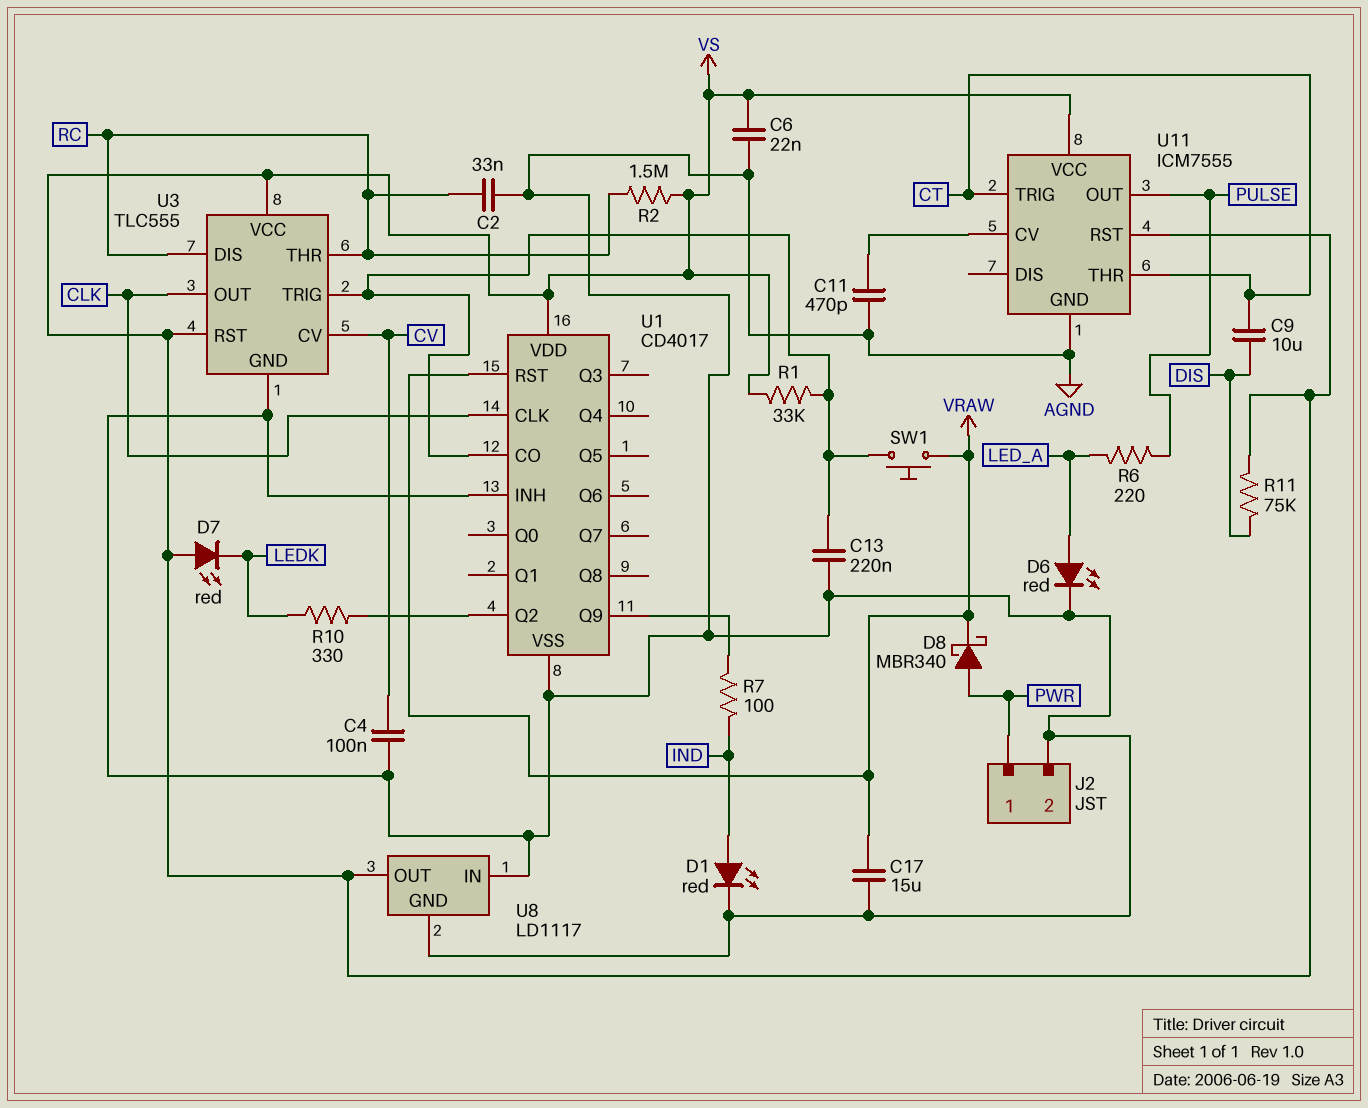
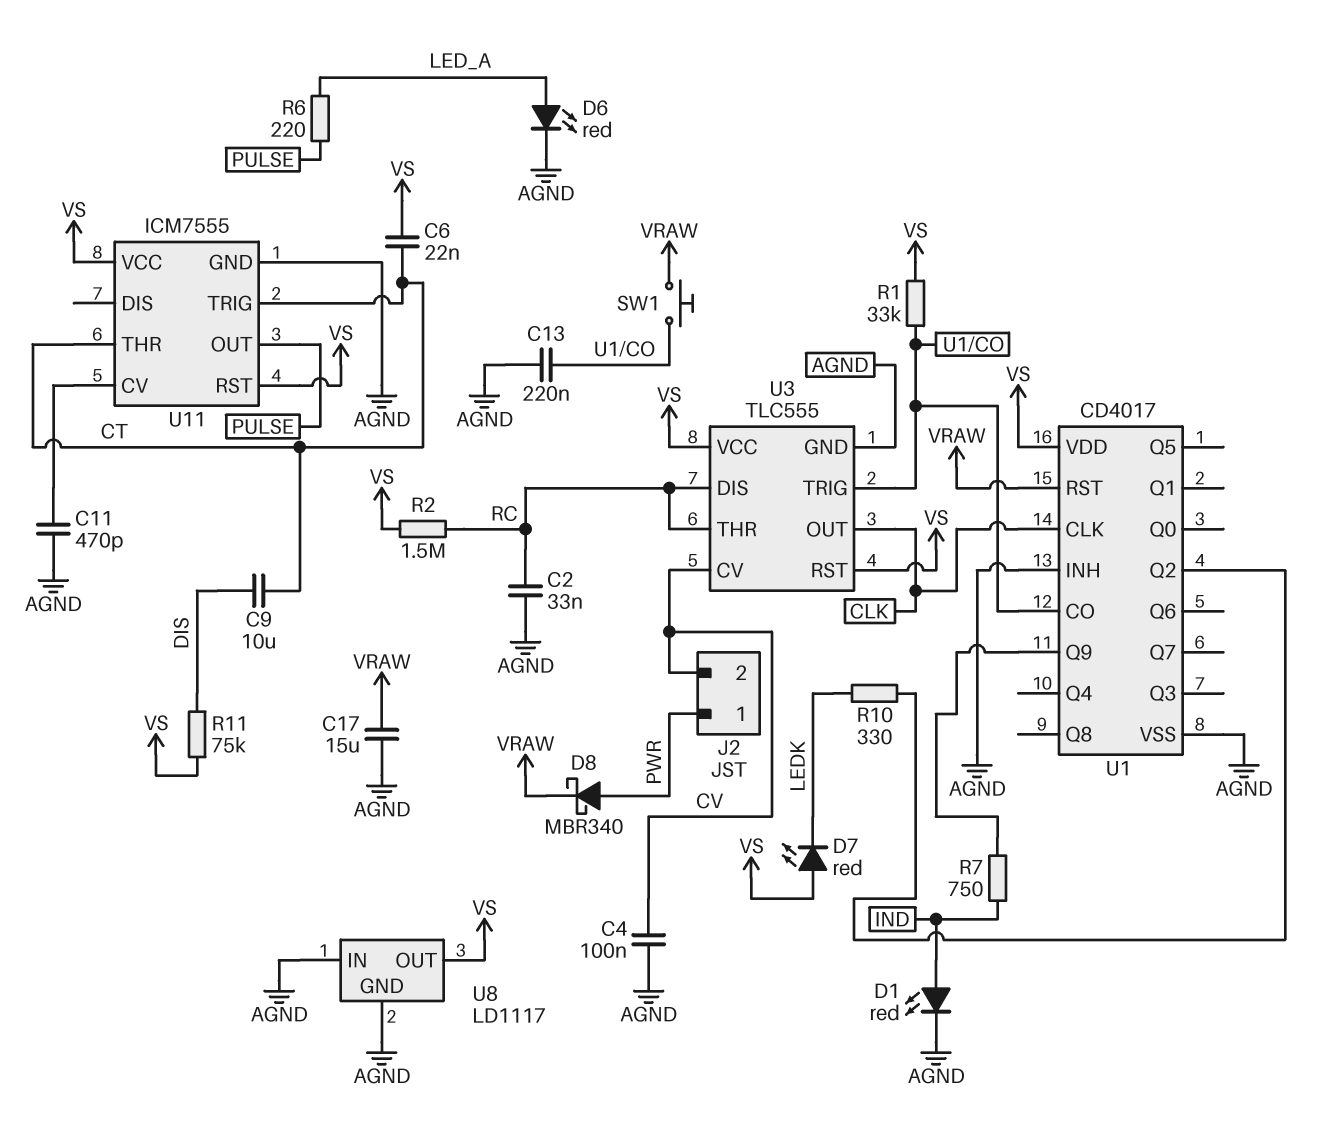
C6: 22nF (AGND, VS) -> 22nF (CT, VS)
J2 pin 2: AGND -> CV
R7: 100 (IND, U1/Q9) -> 750 (IND, U1/Q9)

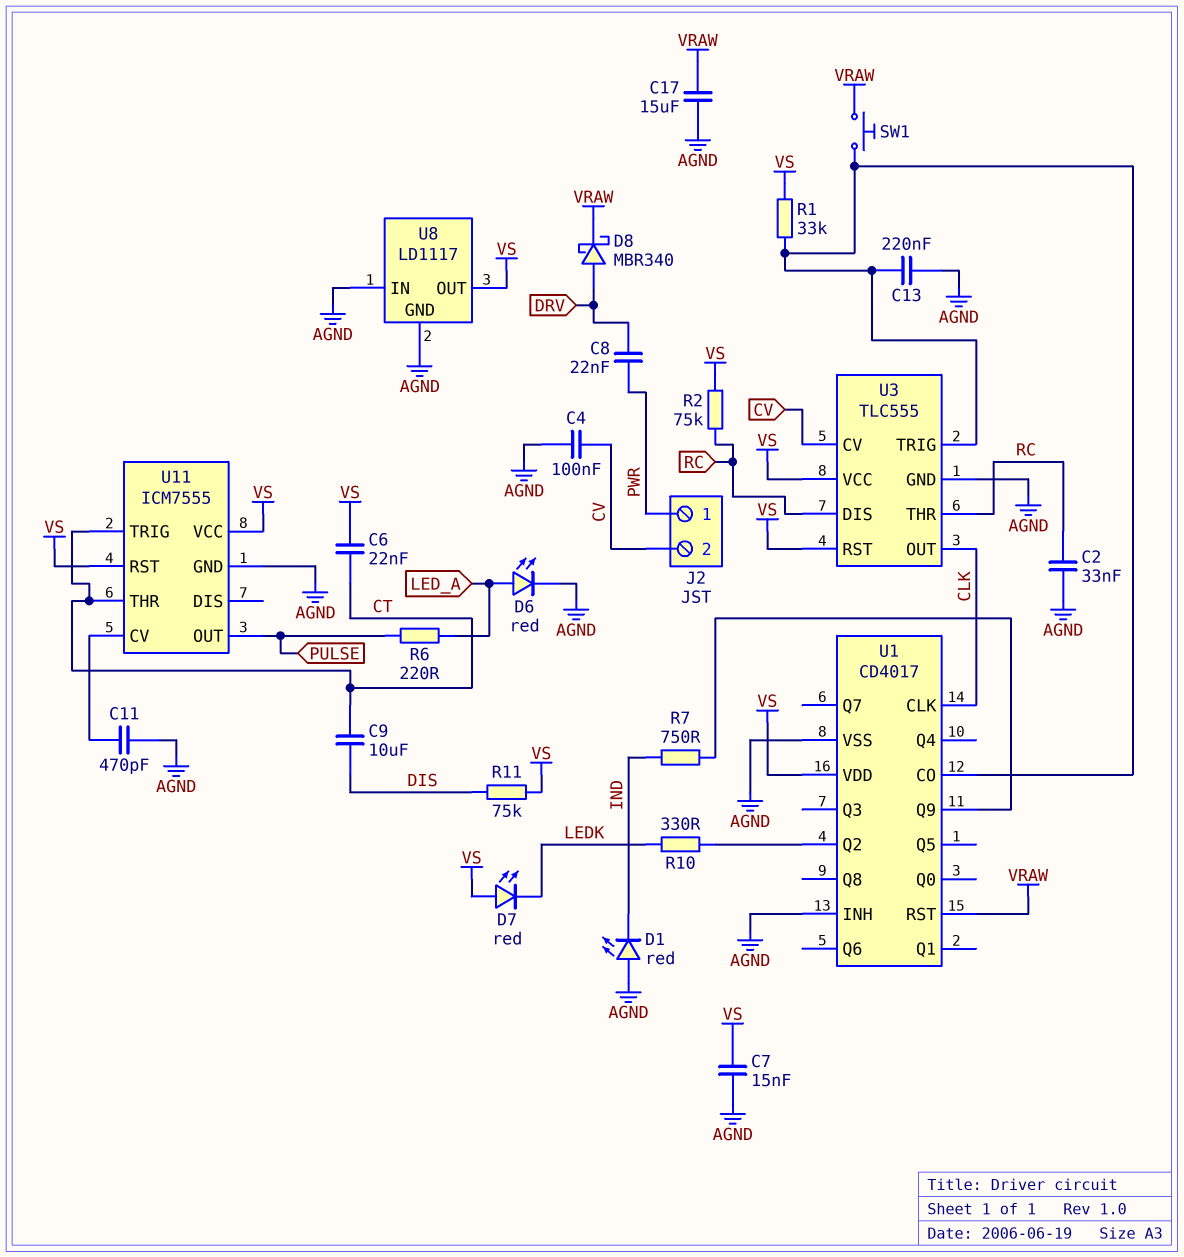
C7: none -> 15nF (AGND, VS)
C8: none -> 22nF (DRV, PWR)
D1: LED red (A IND, K AGND) -> LED red (A AGND, K IND)
D8: schottky MBR340 (A PWR, K VRAW) -> schottky MBR340 (A DRV, K VRAW)
R2: 1.5M (RC, VS) -> 75k (RC, VS)

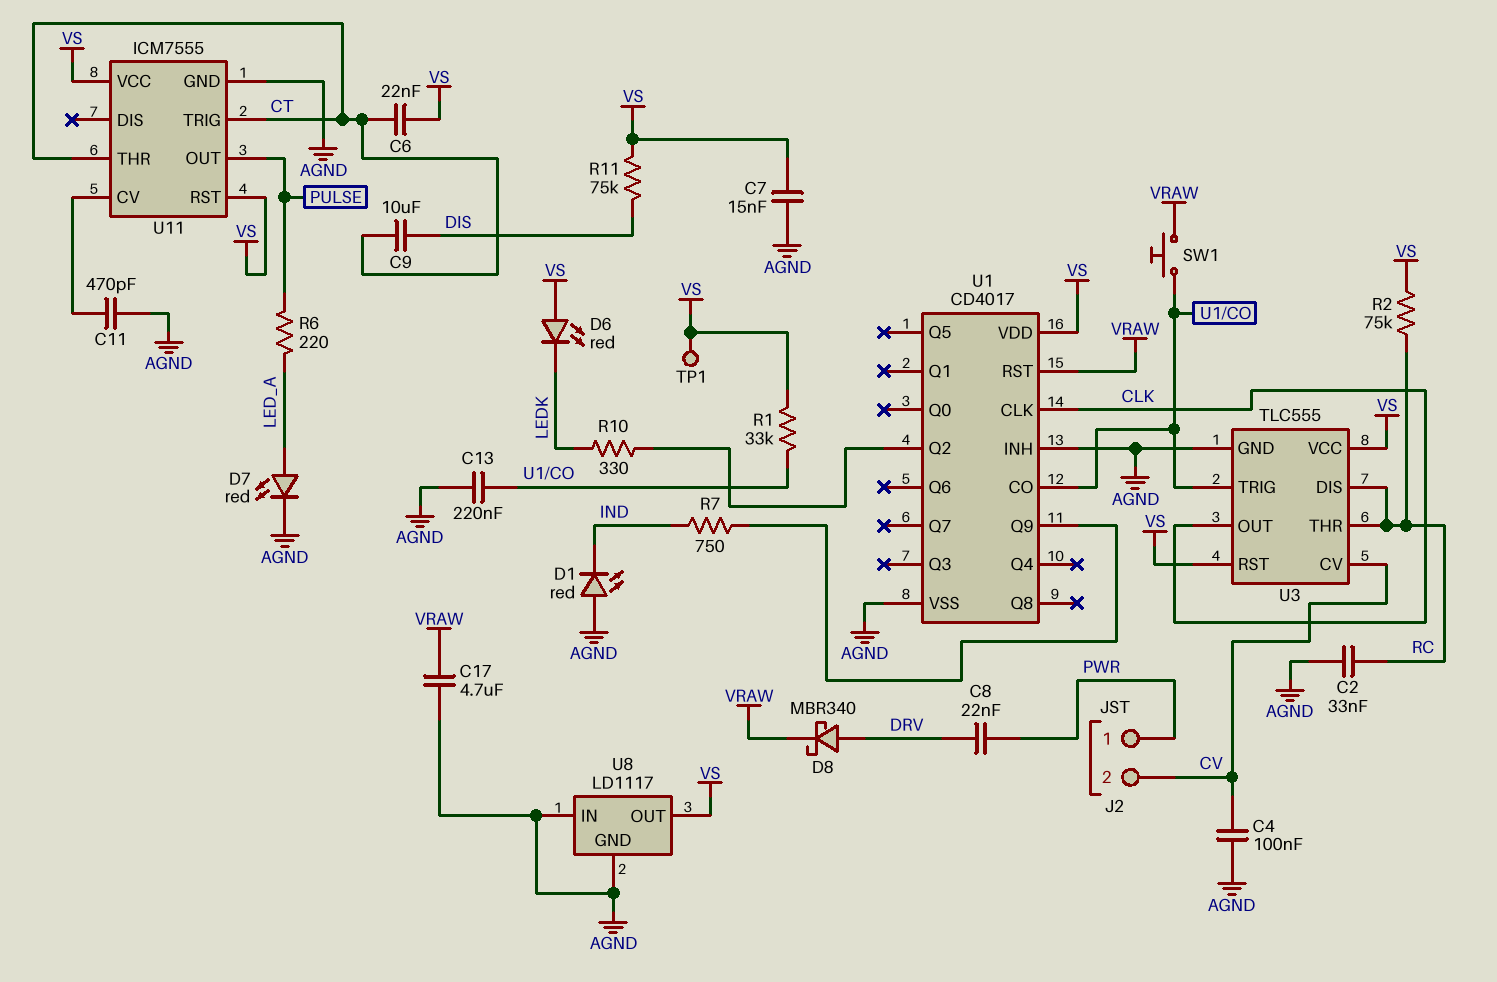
C17: 15uF (AGND, VRAW) -> 4.7uF (AGND, VRAW)
D6: LED red (A LED_A, K AGND) -> LED red (A VS, K LEDK)
D7: LED red (A VS, K LEDK) -> LED red (A LED_A, K AGND)
TP1: none -> test point (VS)

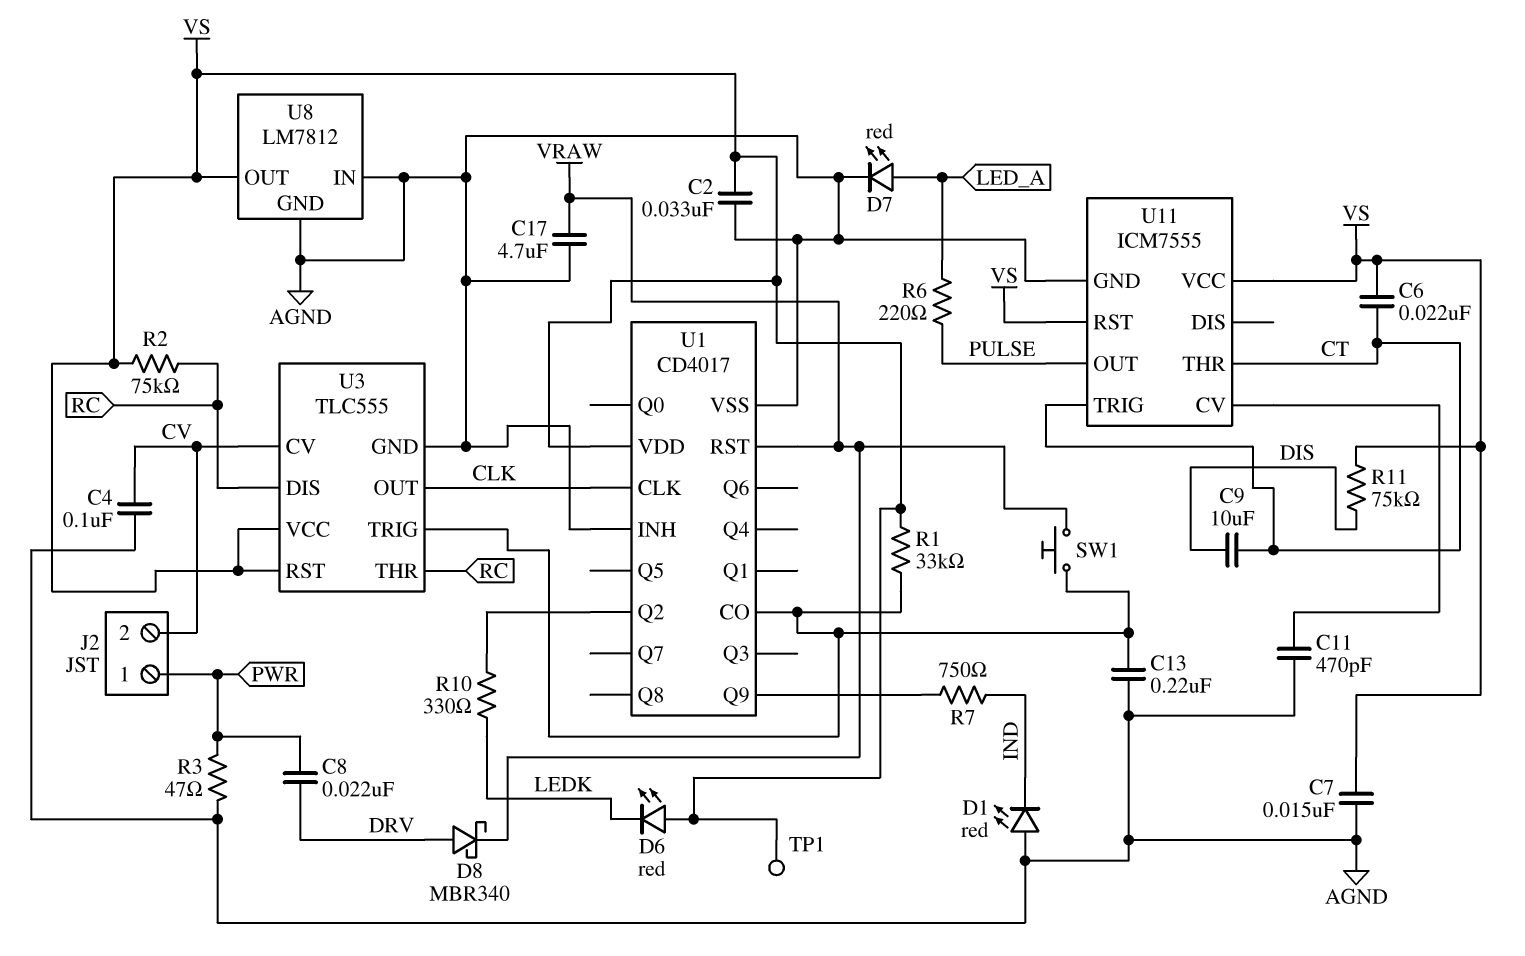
C2: 33nF (AGND, RC) -> 33nF (AGND, VS)
R3: none -> 47 (AGND, PWR)
U8: LD1117 -> LM7812

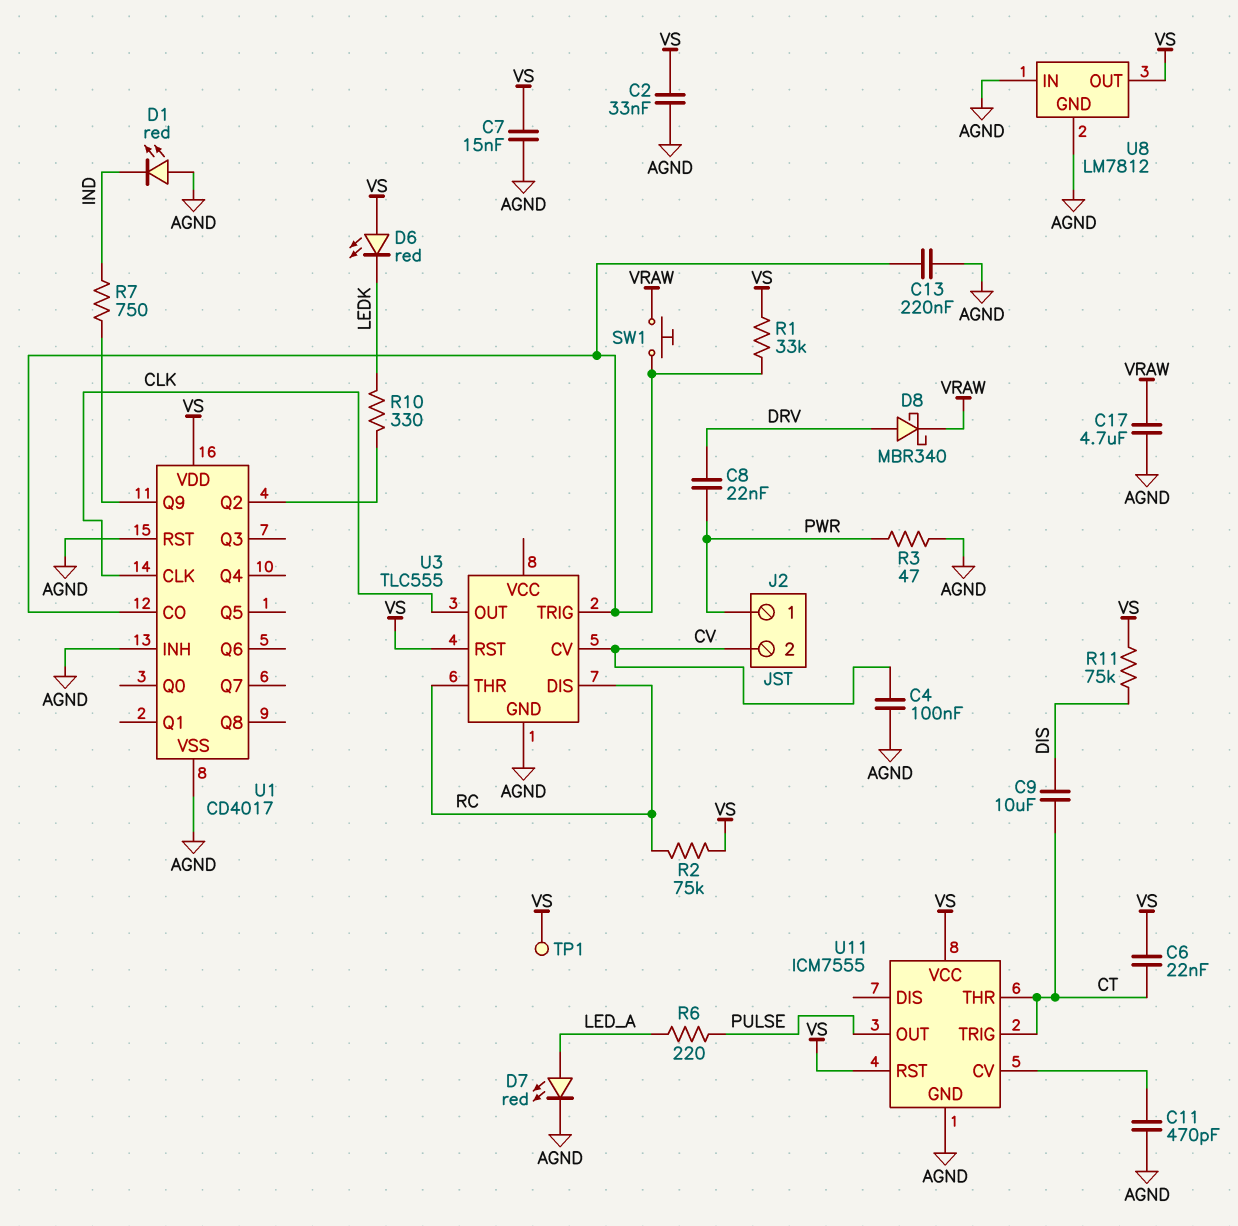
U1 pin RST: VRAW -> AGND
U3 pin VCC: VS -> none

